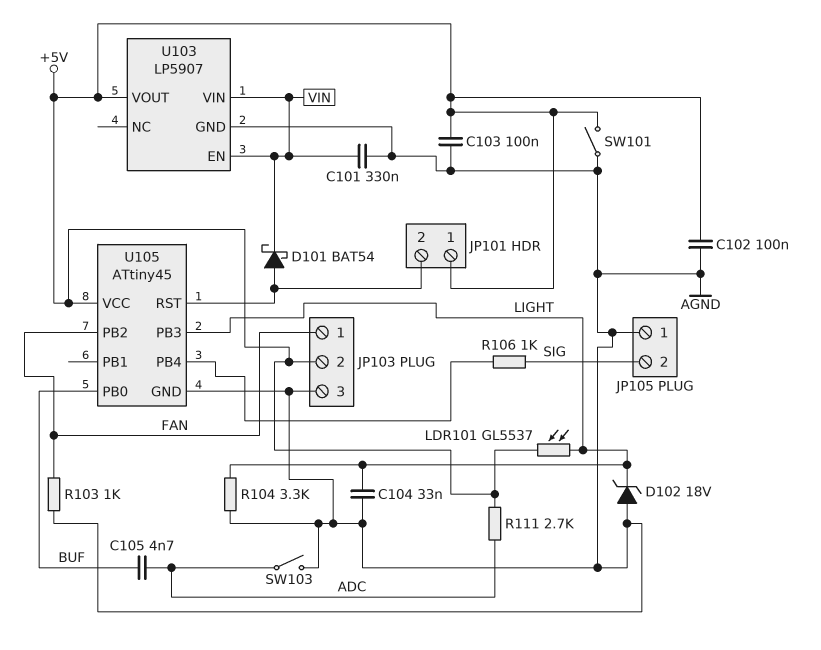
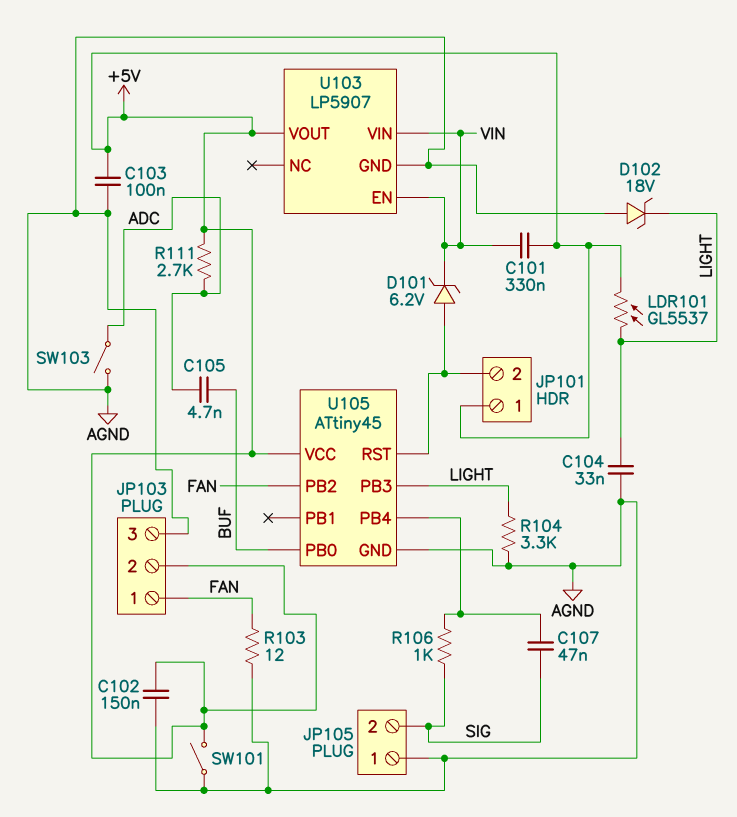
C101: 330nF (AGND, VIN) -> 330nF (+5V, VIN)
C102: 100nF (+5V, AGND) -> 150nF (+5V, AGND)
C107: none -> 47nF (SIG, U105/PB4)
D101: schottky BAT54 (A JP101/2, K VIN) -> zener 6.2V (A JP101/2, K VIN)
R103: 1k (AGND, FAN) -> 12 (AGND, FAN)

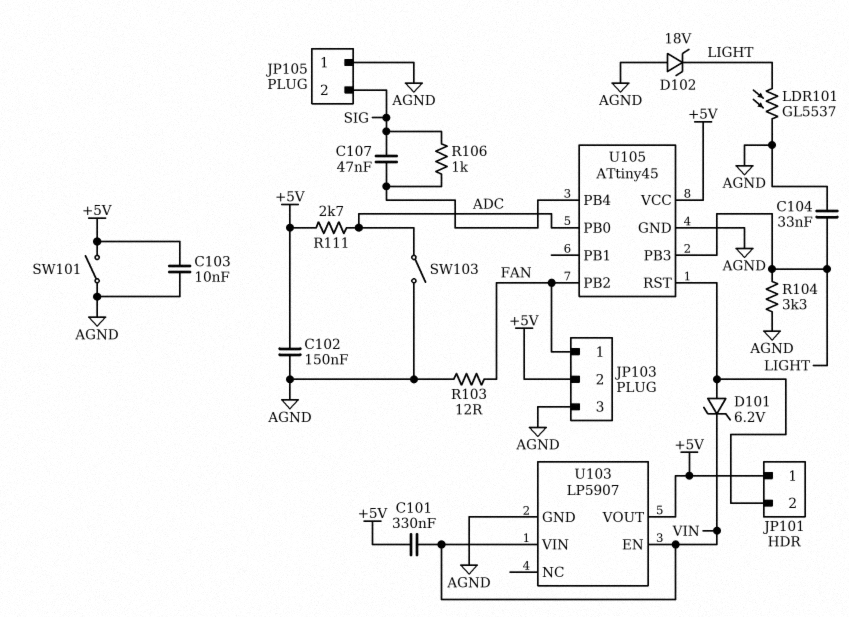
C103: 100nF (+5V, AGND) -> 10nF (+5V, AGND)
C105: 4.7nF (ADC, BUF) -> none
LDR101: GL5537 (+5V, LIGHT) -> GL5537 (AGND, LIGHT)
U105 pin PB0: BUF -> ADC

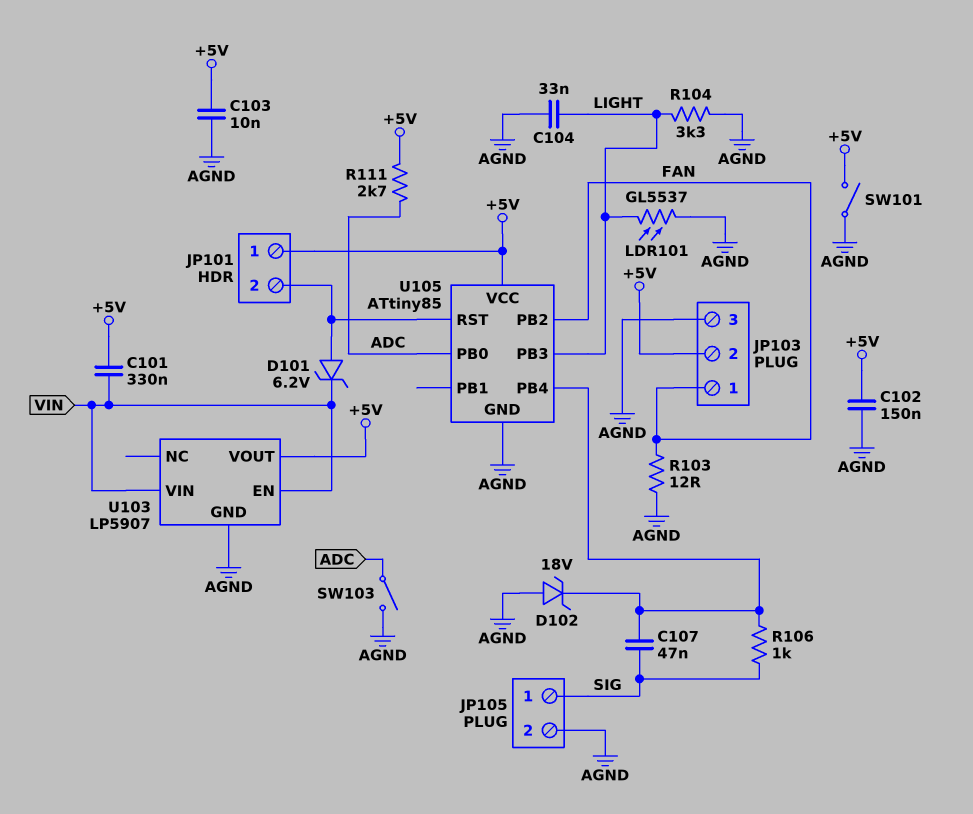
D102: zener 18V (A AGND, K LIGHT) -> zener 18V (A AGND, K U105/PB4)
JP105 pin 1: AGND -> SIG
JP105 pin 2: SIG -> AGND
U105: ATtiny45 -> ATtiny85

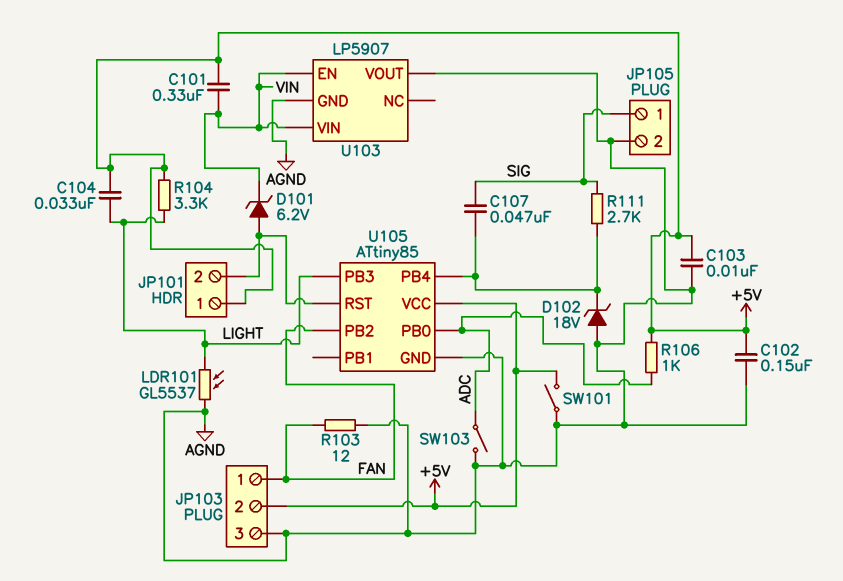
C104: 33nF (AGND, LIGHT) -> 33nF (+5V, LIGHT)
R104: 3.3k (AGND, LIGHT) -> 3.3k (+5V, LIGHT)
R106: 1k (SIG, U105/PB4) -> 1k (+5V, ADC)
R111: 2.7k (+5V, ADC) -> 2.7k (SIG, U105/PB4)
U103 pin VOUT: +5V -> AGND

